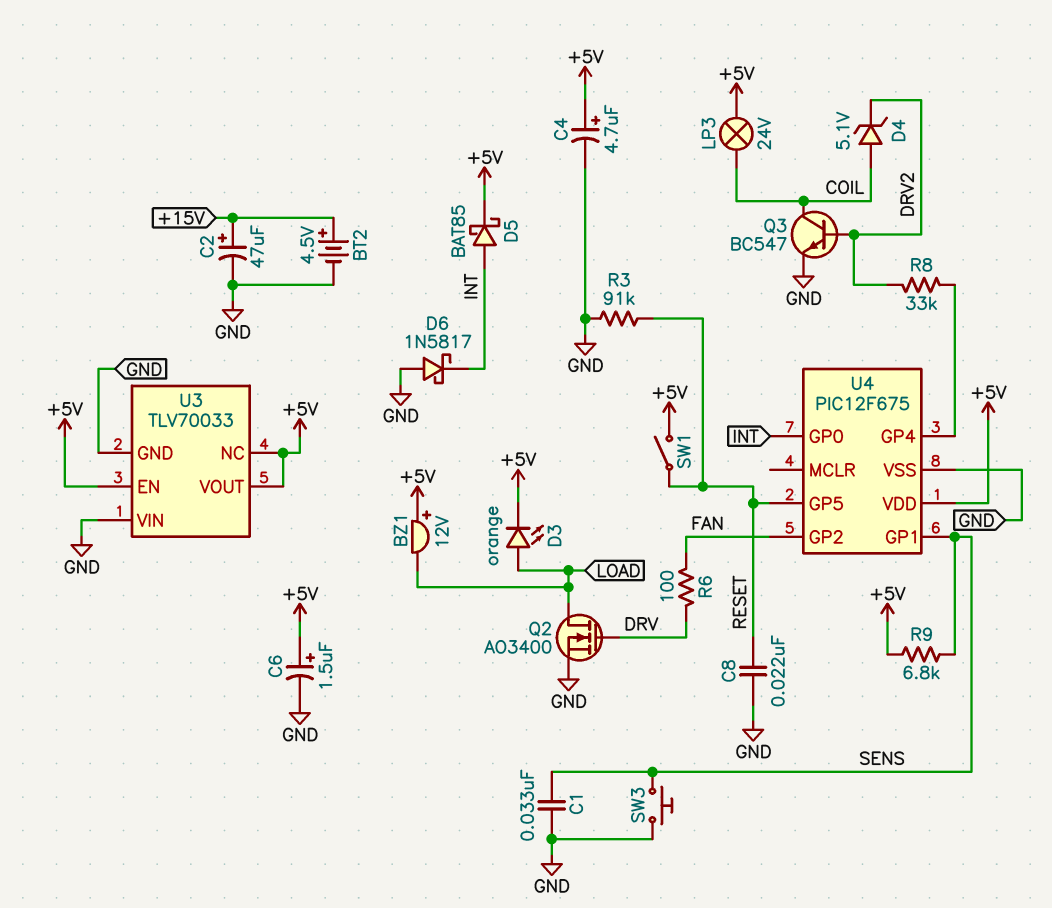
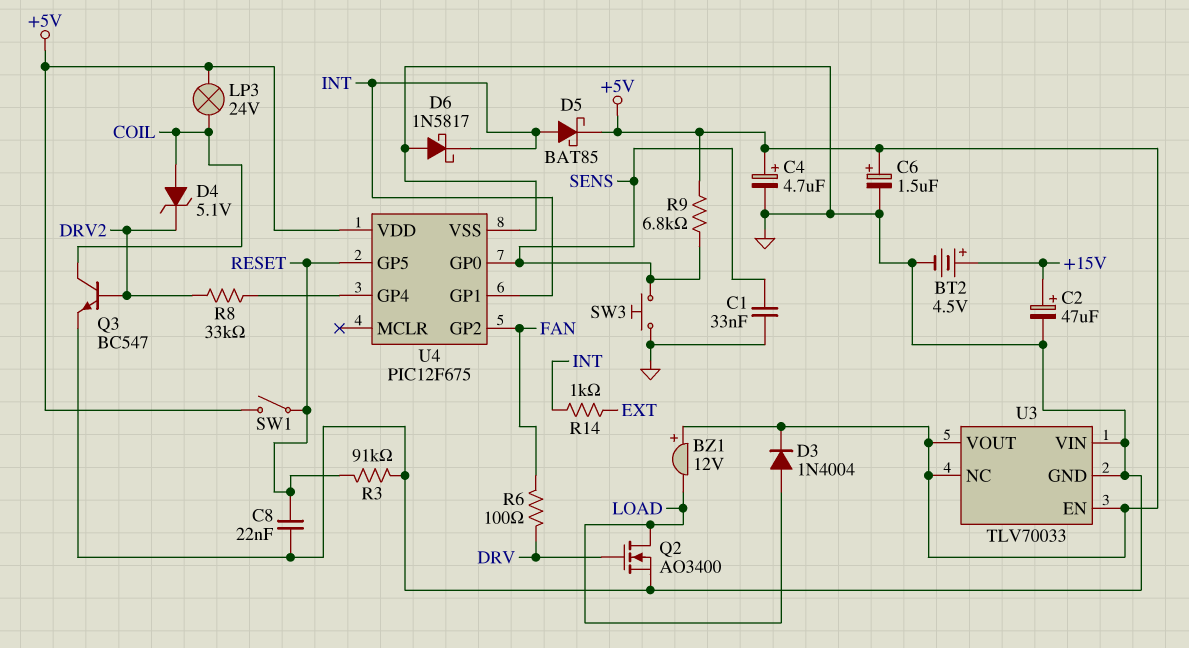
D3: LED orange (A LOAD, K +5V) -> diode 1N4004 (A LOAD, K +5V)
R14: none -> 1k (EXT, INT)
U4 pin GP0: INT -> SENS
U4 pin GP1: SENS -> INT

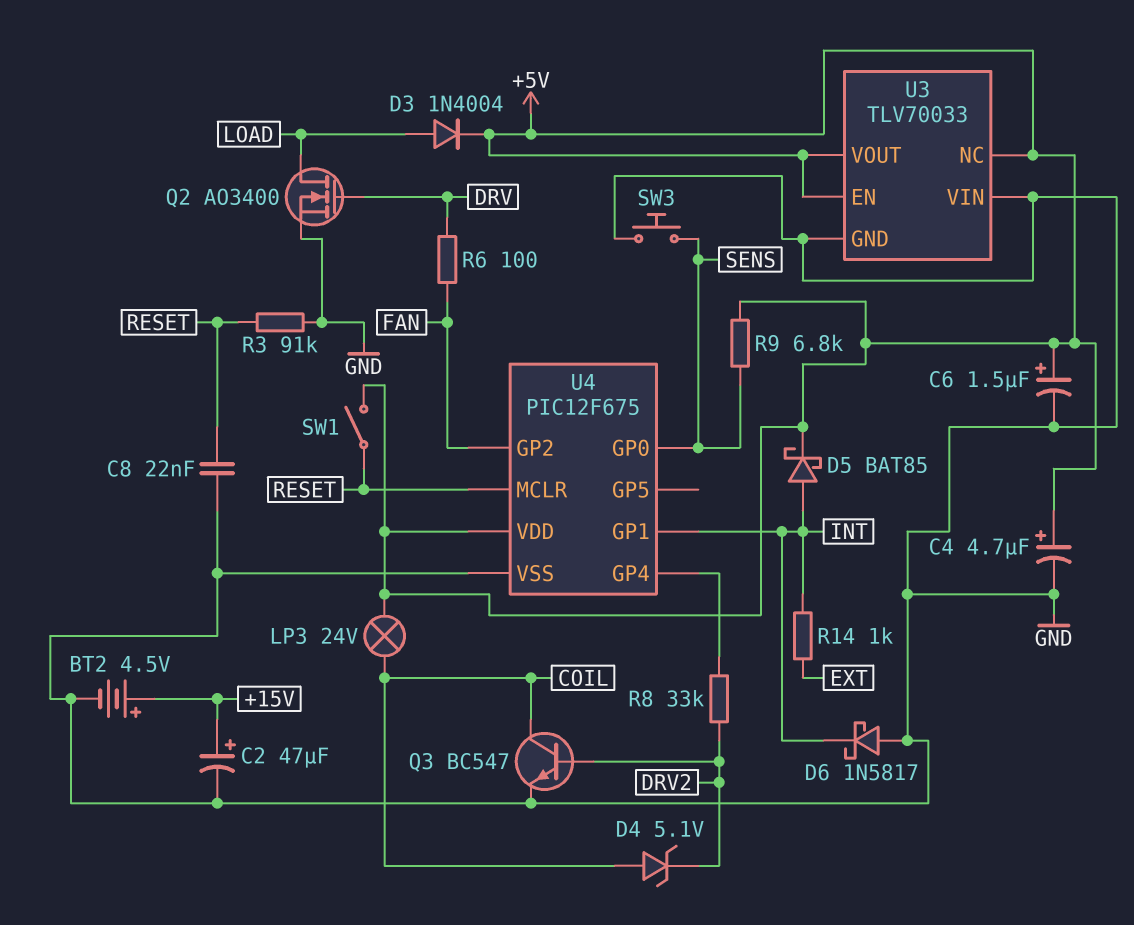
BZ1: buzzer 12V (plus +5V, minus LOAD) -> none
C1: 33nF (GND, SENS) -> none
U4 pin GP5: RESET -> none
U4 pin MCLR: none -> RESET

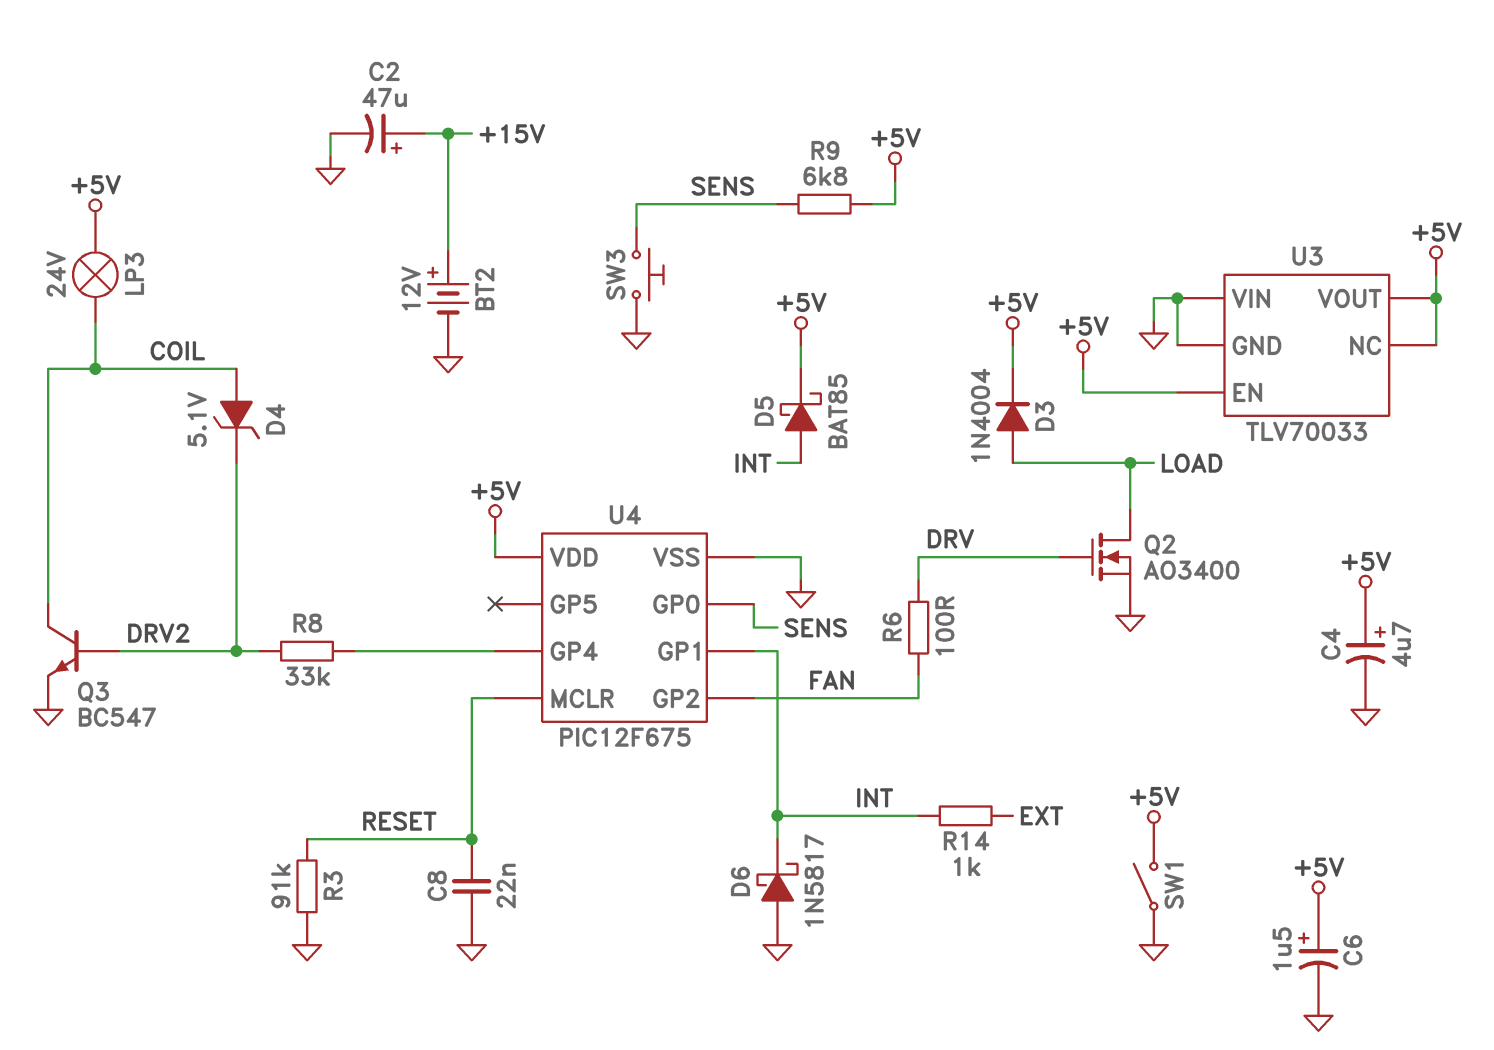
BT2: 4.5V (plus +15V, minus GND) -> 12V (plus +15V, minus GND)
SW1: switch (+5V, RESET) -> switch (+5V, GND)

